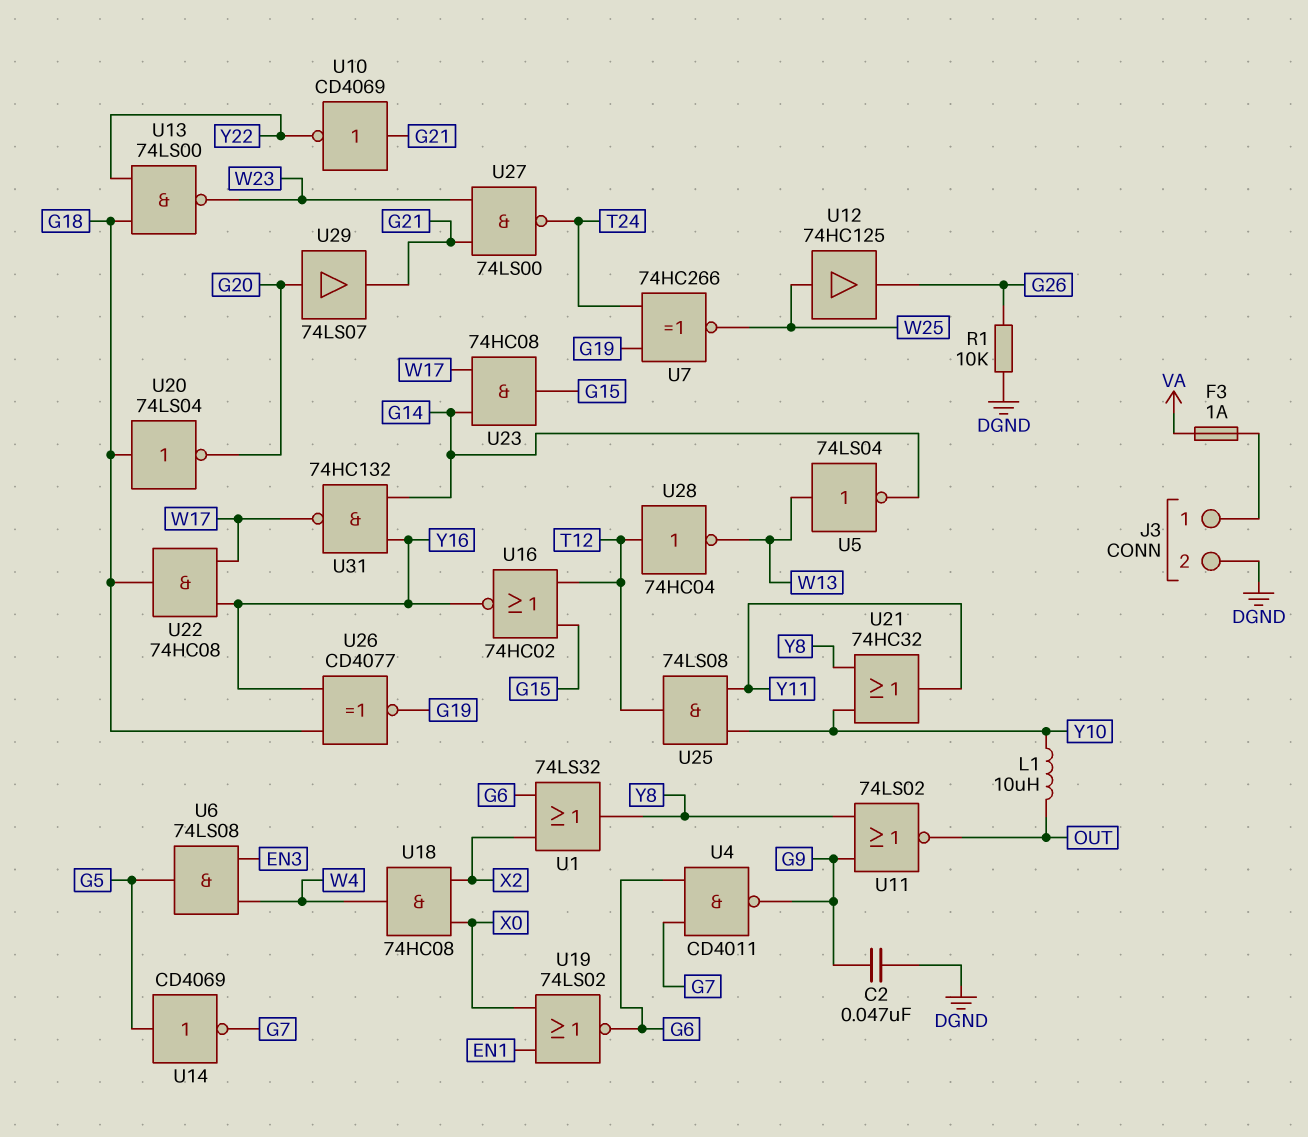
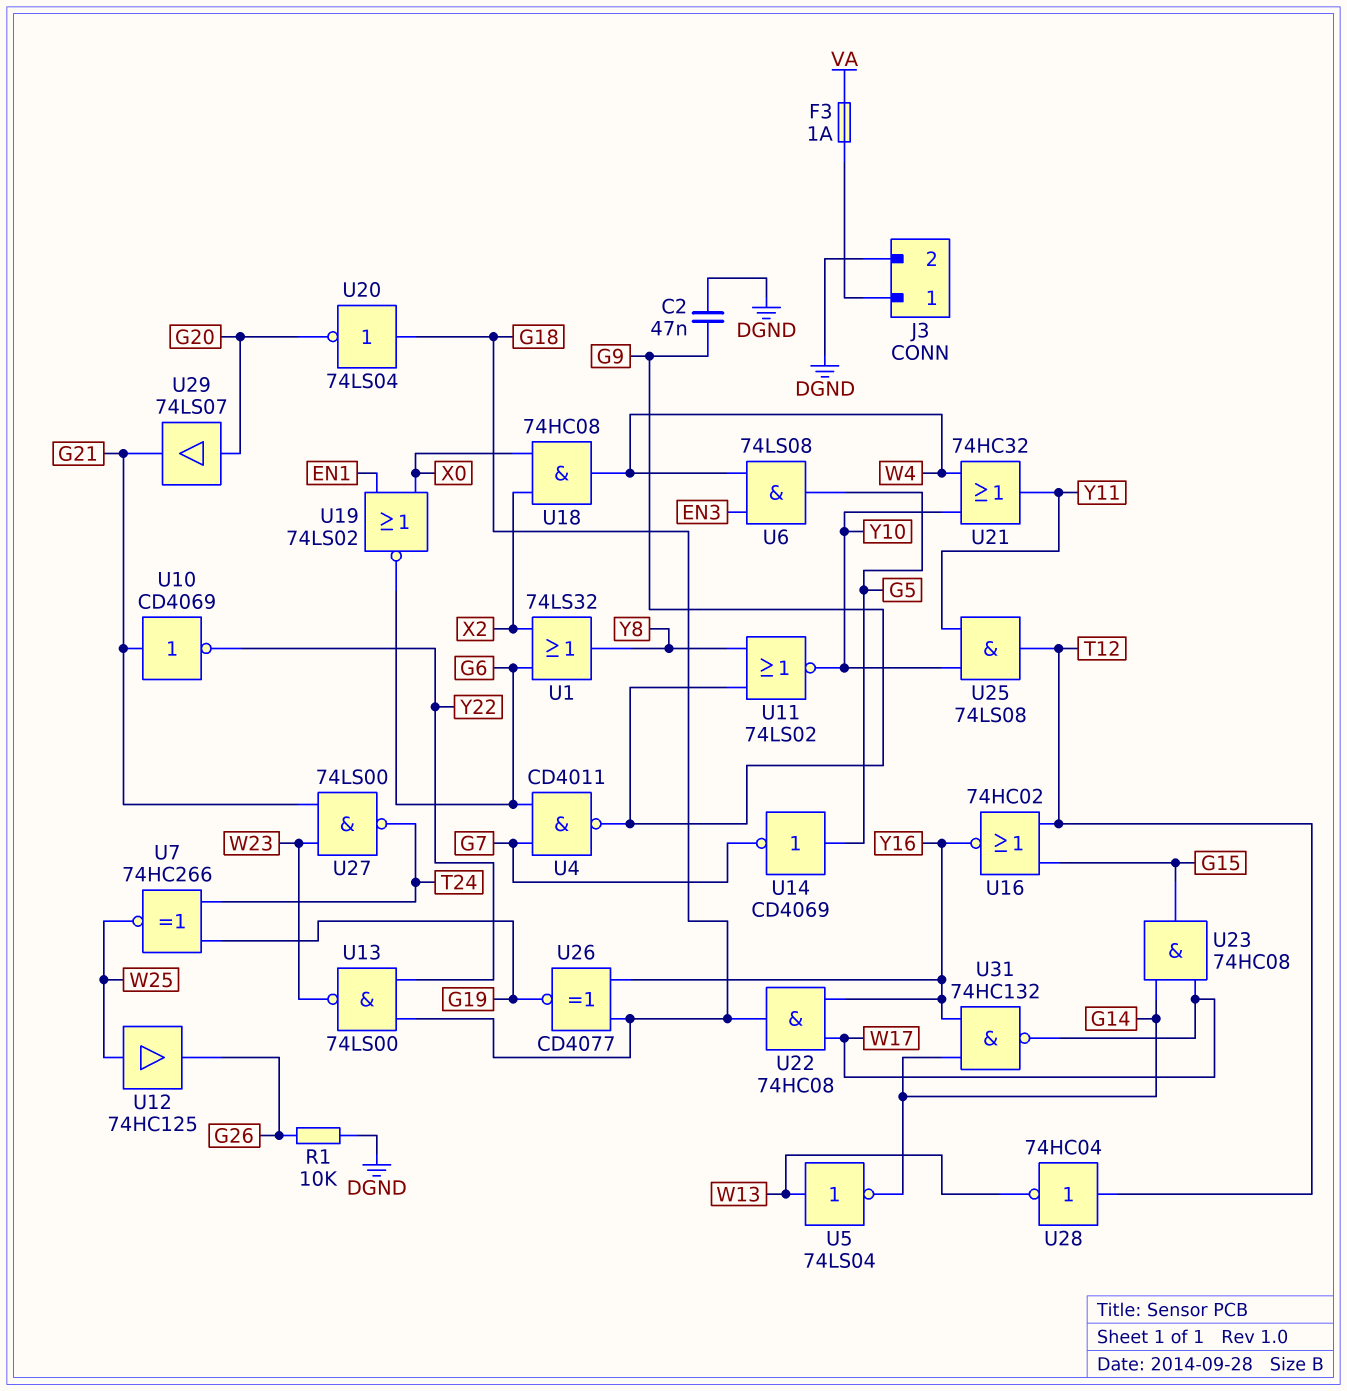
L1: 10uH (OUT, Y10) -> none
U11: NOR 74LS02 (in G9, in Y8, out OUT) -> NOR 74LS02 (in G9, in Y8, out Y10)
U21: OR 74HC32 (in Y8, in Y10, out Y11) -> OR 74HC32 (in W4, in Y10, out Y11)

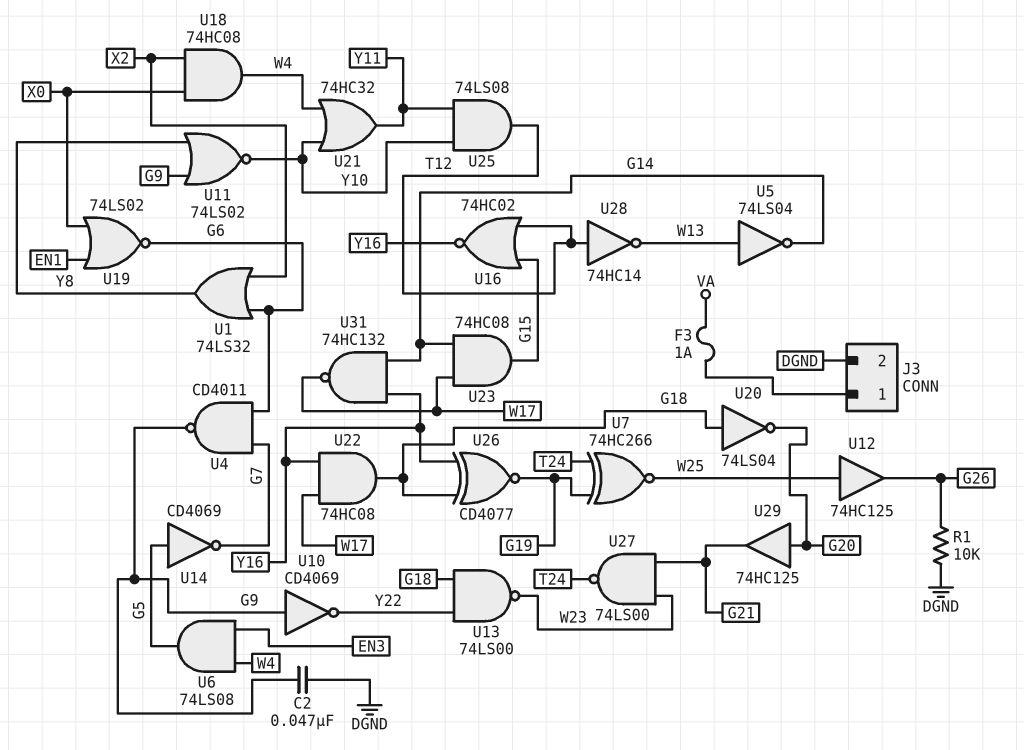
U10: NOT CD4069 (in G21, out Y22) -> NOT CD4069 (in G9, out Y22)
U28: NOT 74HC04 (in T12, out W13) -> NOT 74HC14 (in T12, out W13)
U29: buffer 74LS07 (in G20, out G21) -> buffer 74HC125 (in G20, out G21)

